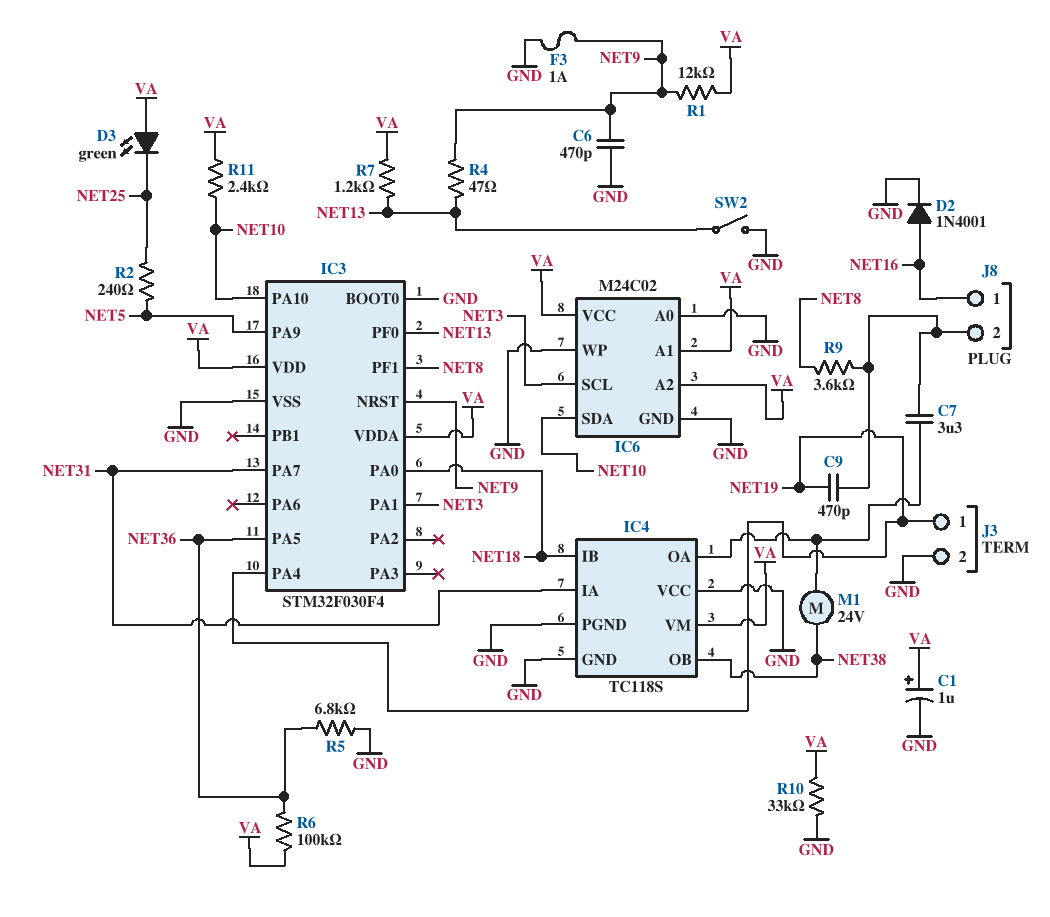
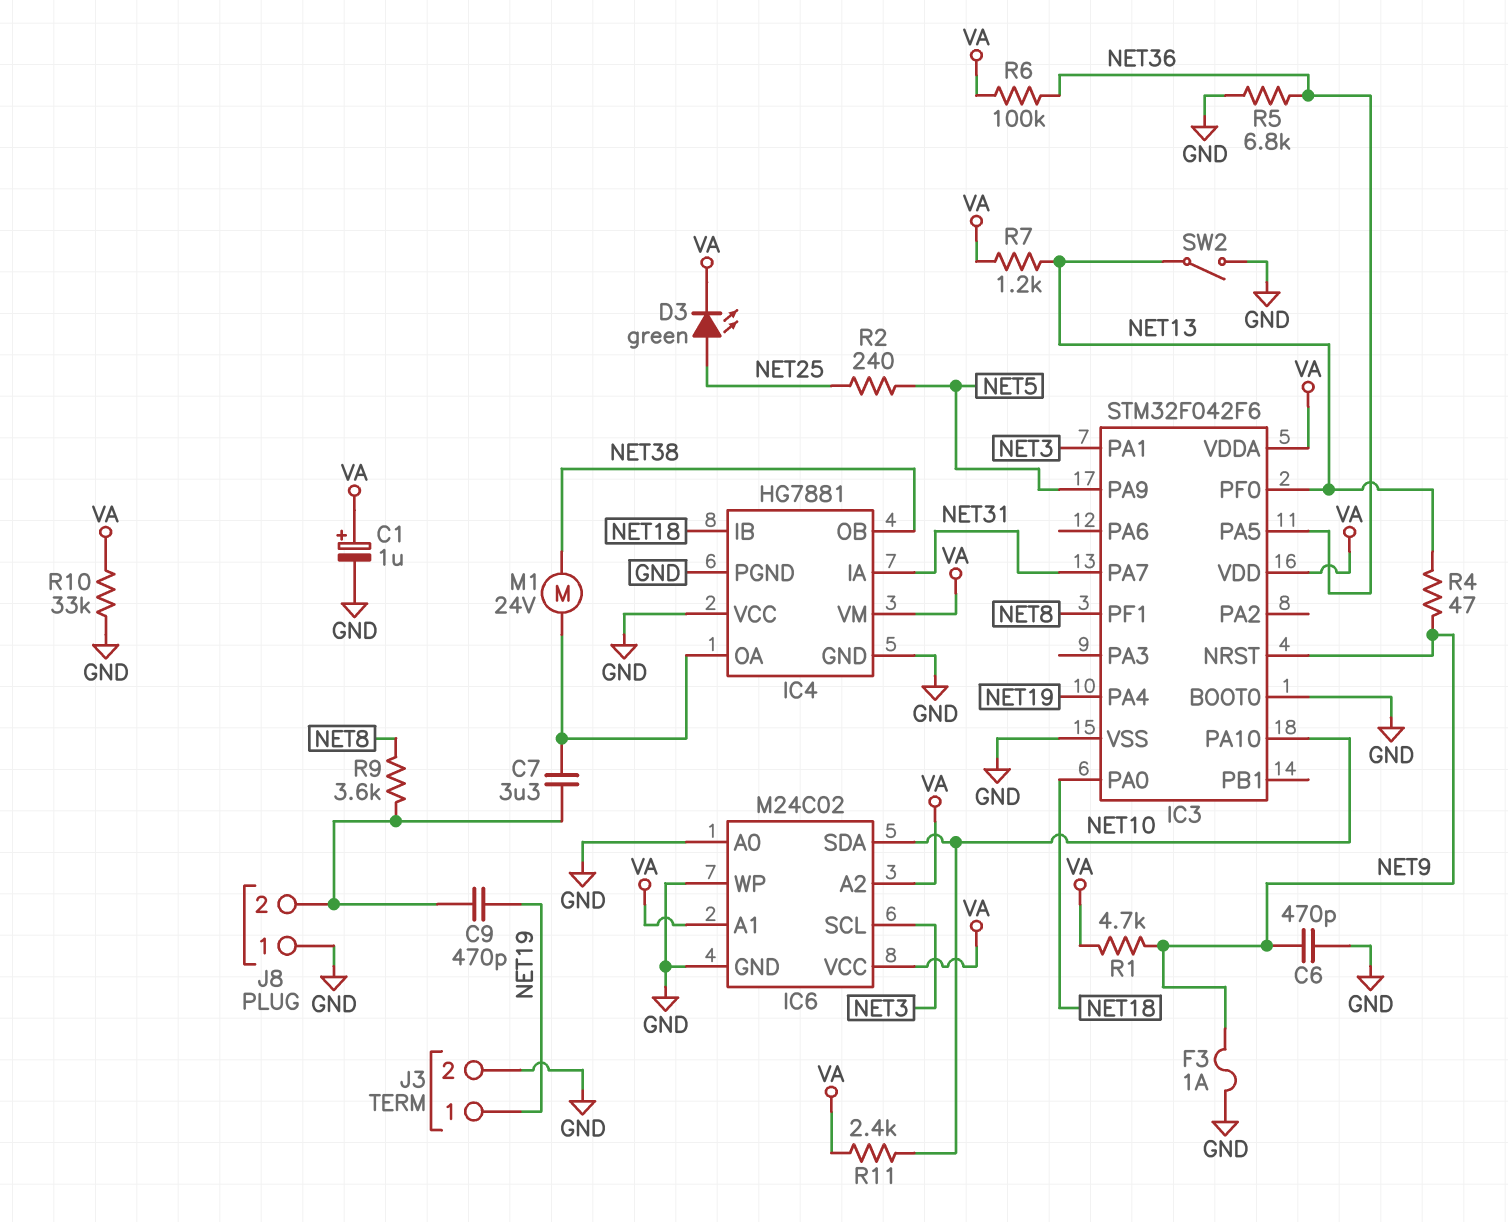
D2: diode 1N4001 (A NET16, K GND) -> none
D3: LED green (A VA, K NET25) -> LED green (A NET25, K VA)
IC3: STM32F030F4 -> STM32F042F6
IC4: TC118S -> HG7881
J8 pin 1: NET16 -> GND
R1: 12k (NET9, VA) -> 4.7k (NET9, VA)

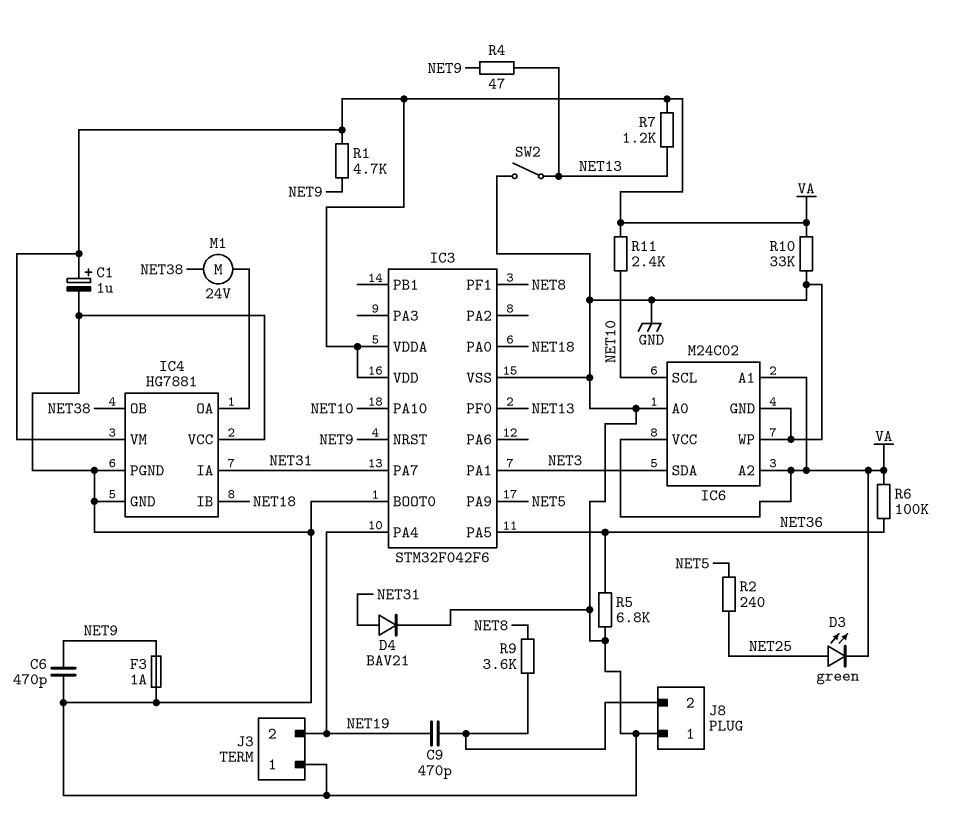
C7: 3.3uF (IC4/OA, J8/2) -> none
D4: none -> diode BAV21 (A NET31, K GND)
IC6 pin SCL: NET3 -> NET10
IC6 pin SDA: NET10 -> NET3
J3 pin 1: NET19 -> GND
J3 pin 2: GND -> NET19

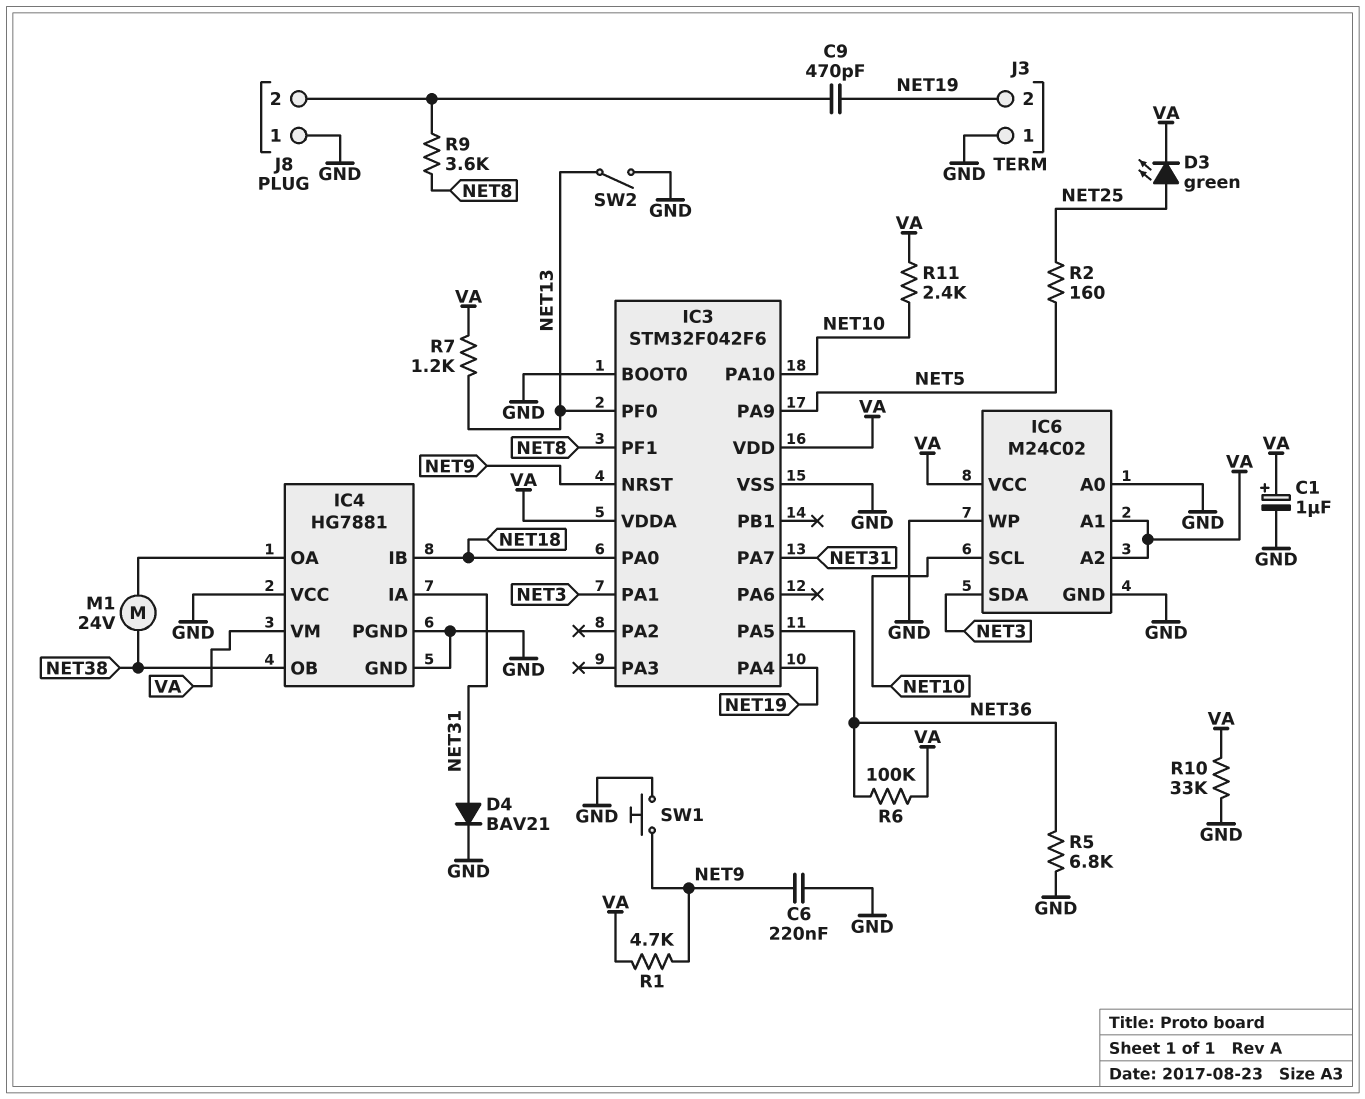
C6: 470pF (GND, NET9) -> 220nF (GND, NET9)
F3: 1A (GND, NET9) -> none
R2: 240 (NET5, NET25) -> 160 (NET5, NET25)
R4: 47 (NET9, NET13) -> none
SW1: none -> button (GND, NET9)

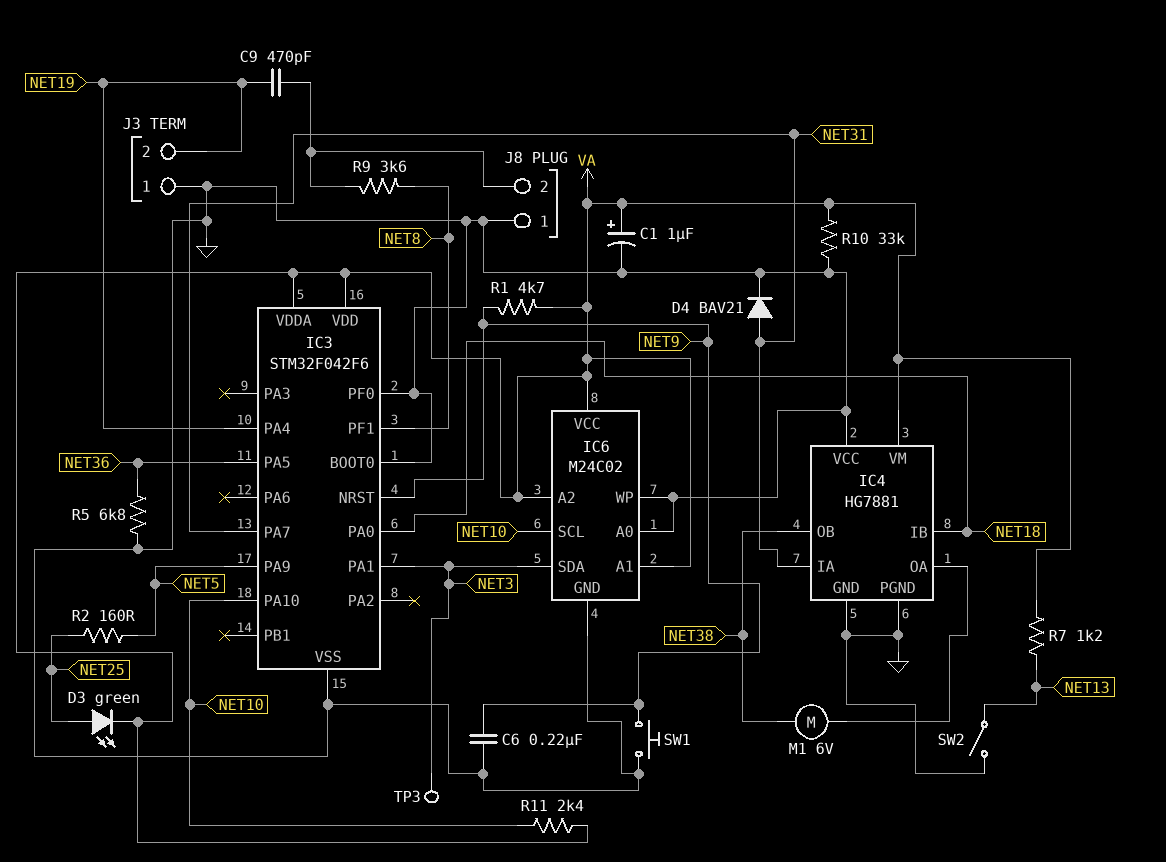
IC3 pin PF0: NET13 -> GND
M1: motor 24V (IC4/OA, NET38) -> motor 6V (IC4/OA, NET38)
R6: 100k (NET36, VA) -> none
TP3: none -> test point (NET3)

